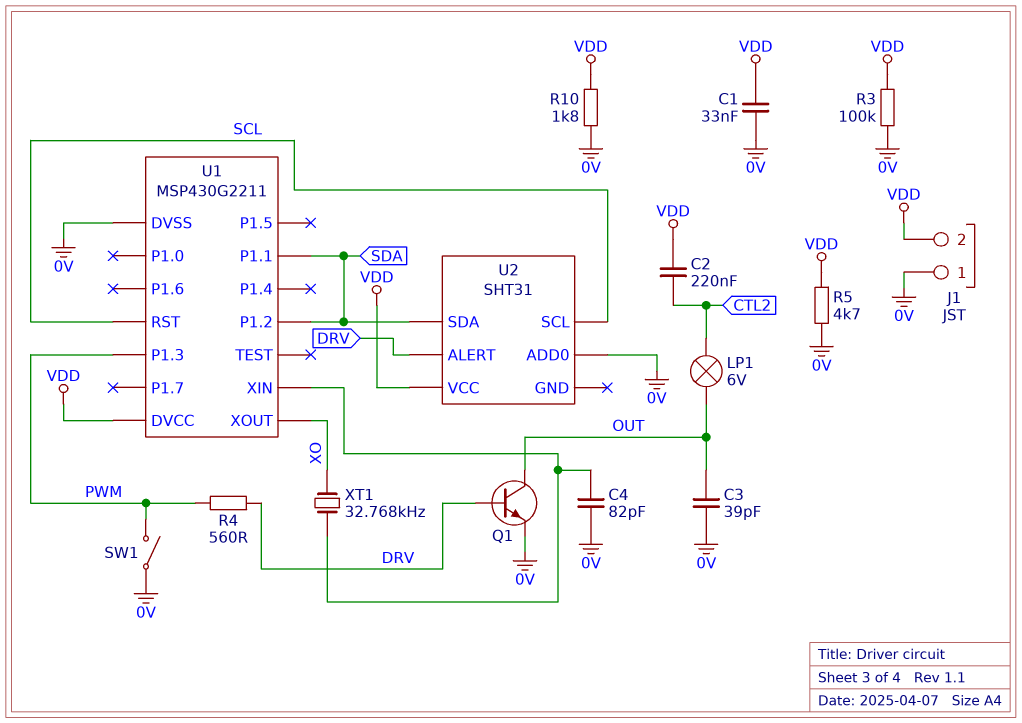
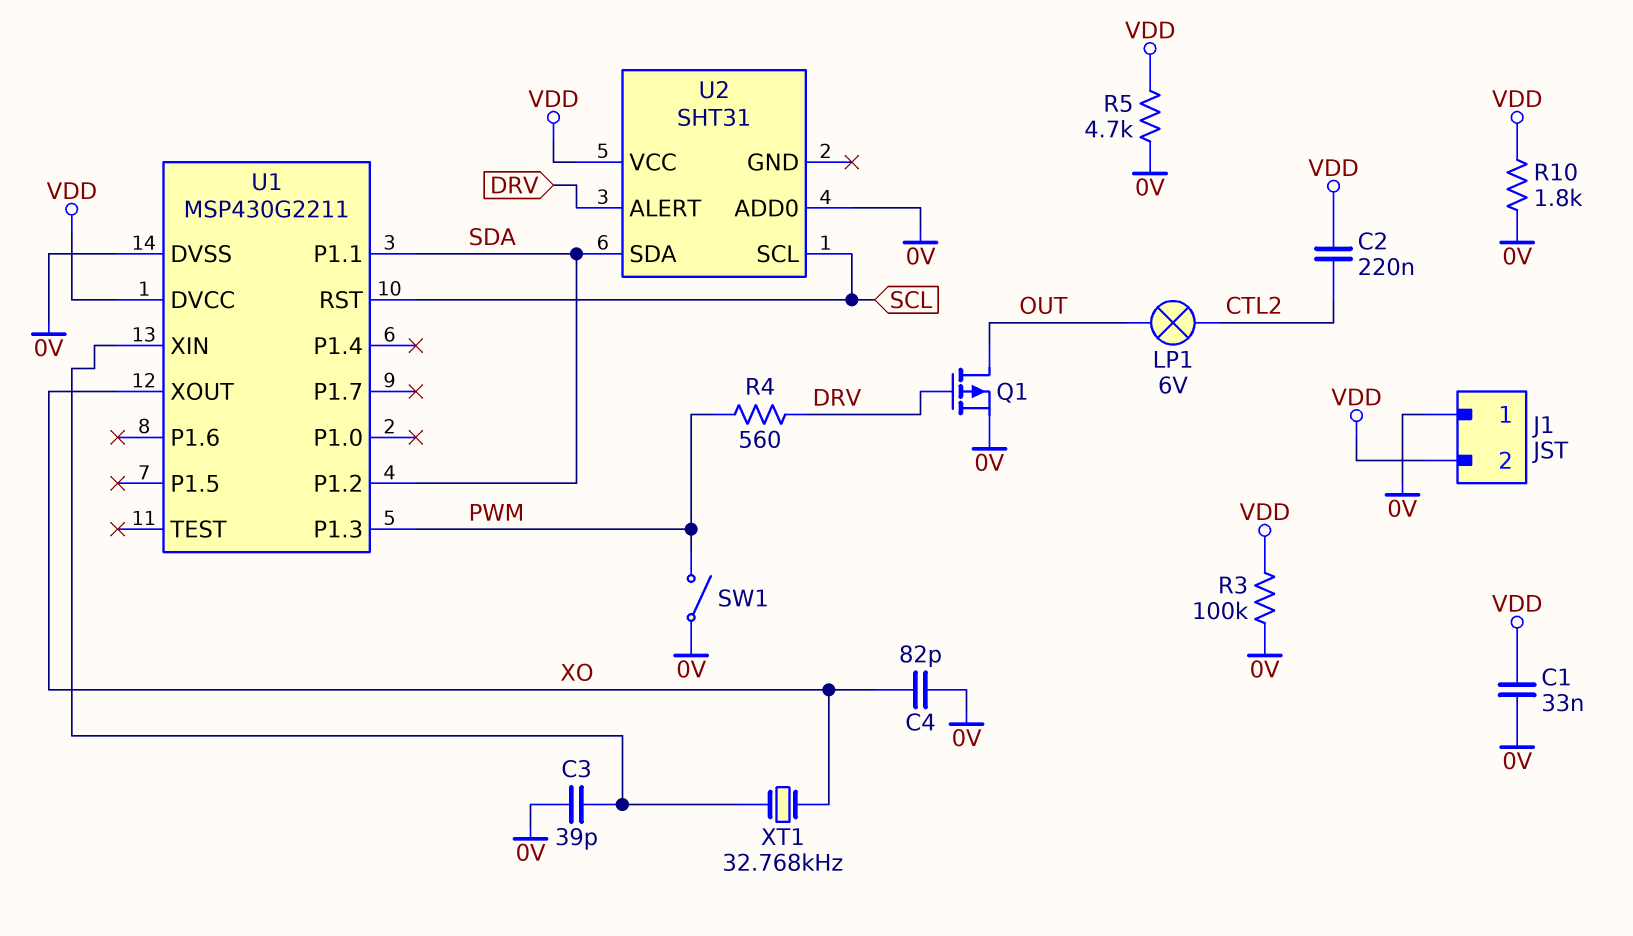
C3: 39pF (0V, OUT) -> 39pF (0V, U1/XIN)
C4: 82pF (0V, U1/XIN) -> 82pF (0V, XO)
Q1: NPN (B DRV, C OUT, E 0V) -> PMOS (G DRV, D OUT, S 0V)

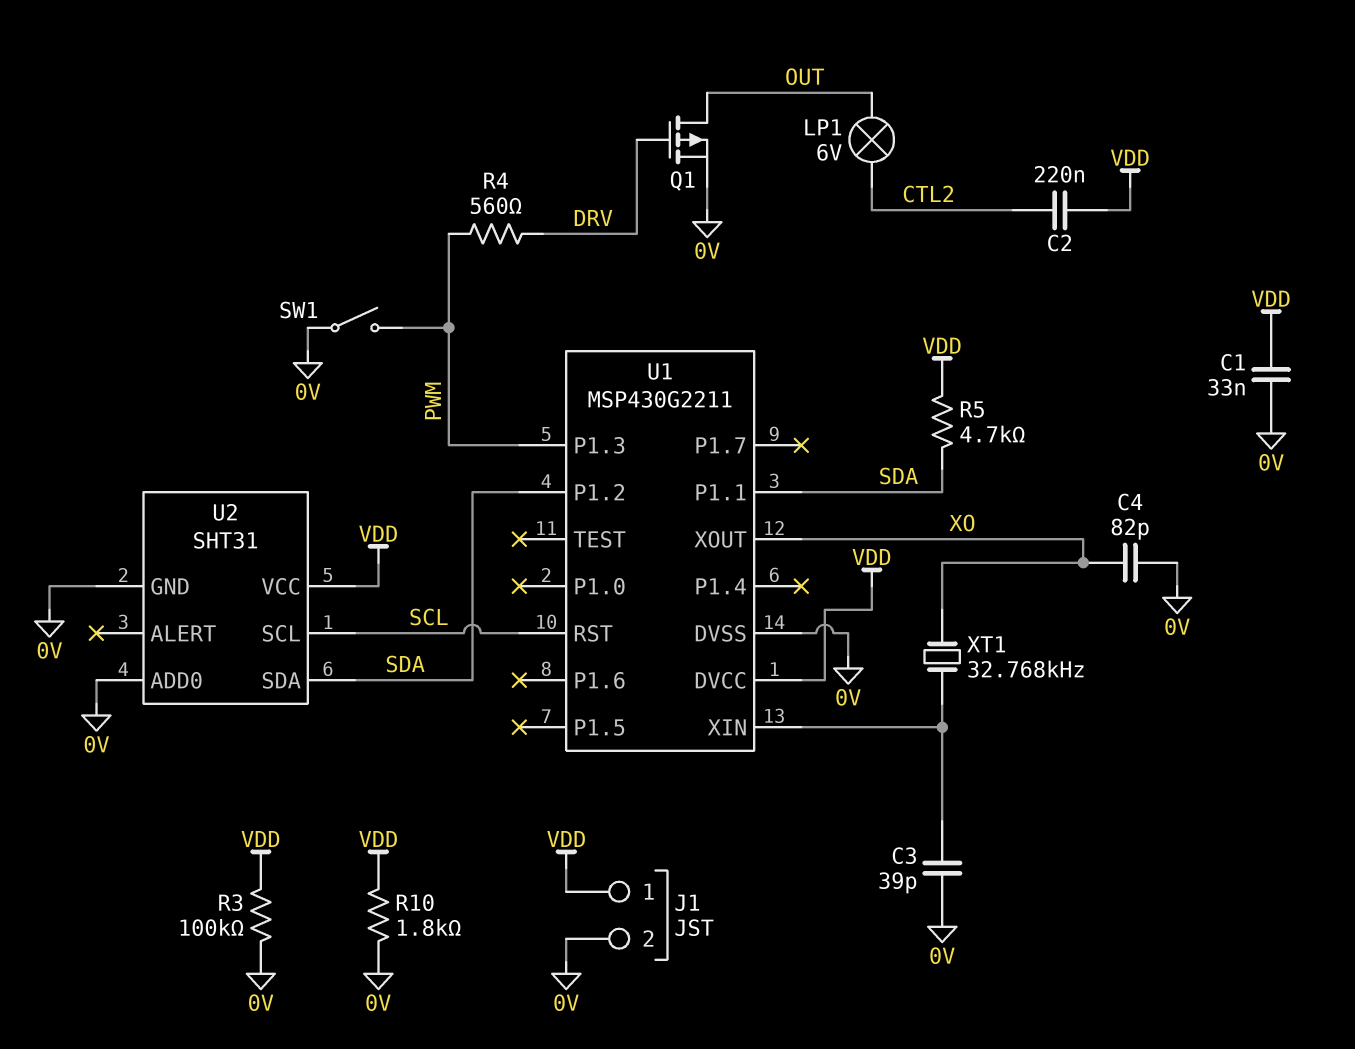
J1 pin 1: 0V -> VDD
J1 pin 2: VDD -> 0V
R5: 4.7k (0V, VDD) -> 4.7k (SDA, VDD)
U2 pin ALERT: DRV -> none
U2 pin GND: none -> 0V

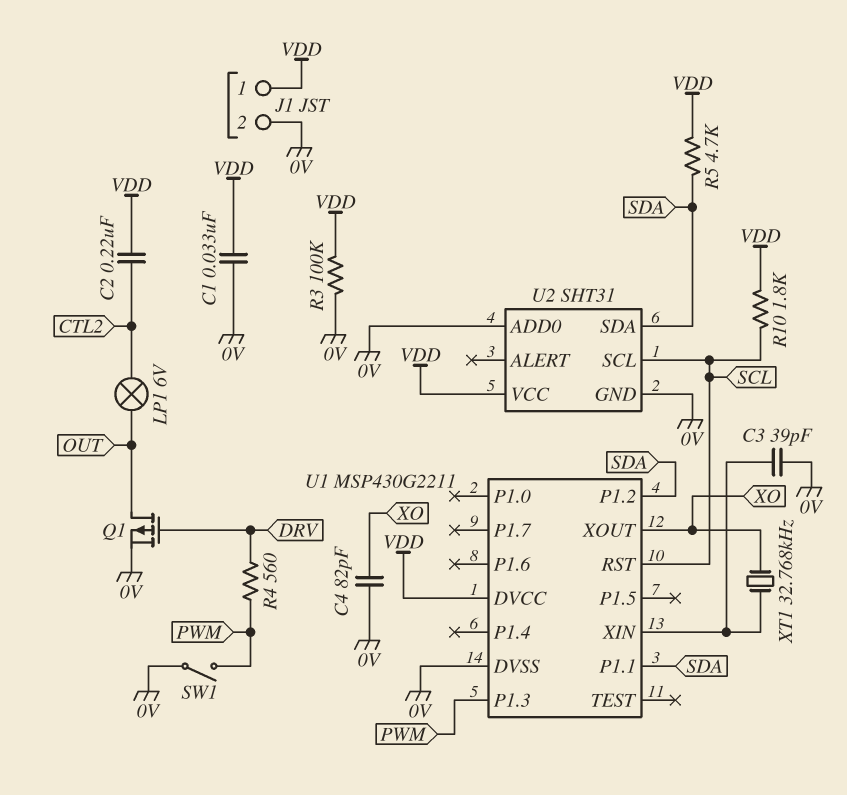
R10: 1.8k (0V, VDD) -> 1.8k (SCL, VDD)

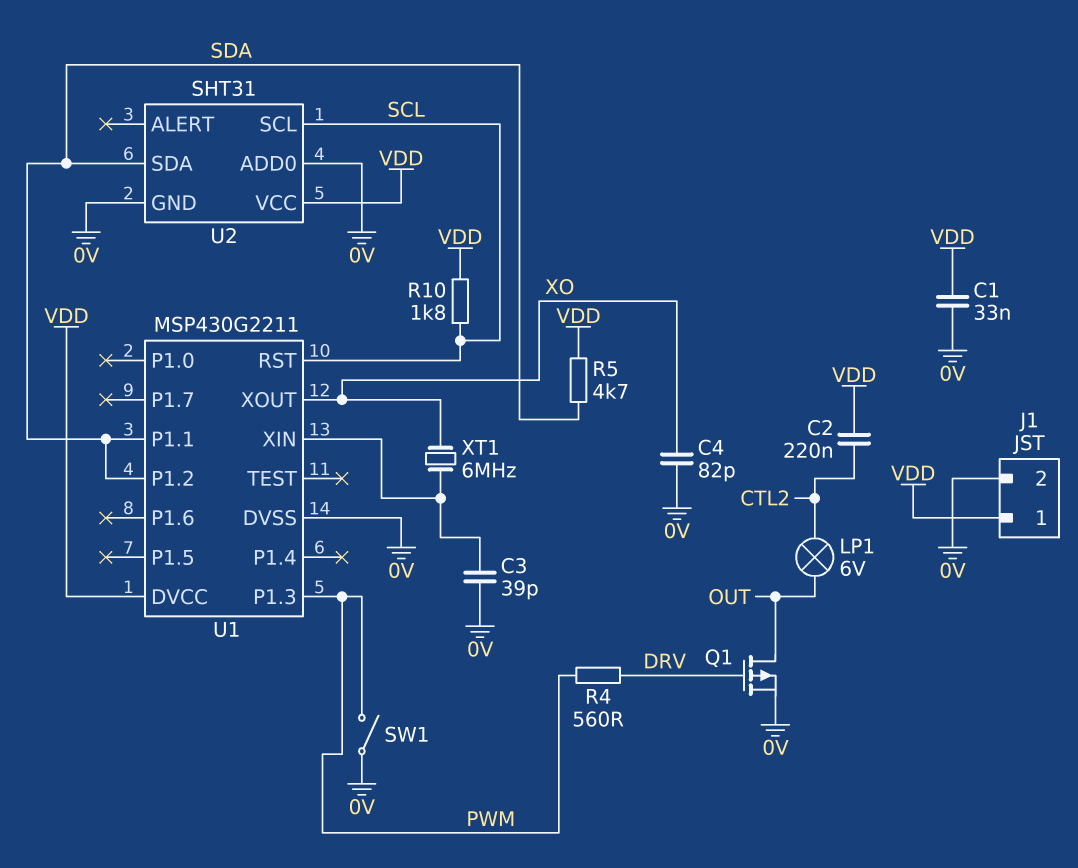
R3: 100k (0V, VDD) -> none
XT1: 32.768kHz (U1/XIN, XO) -> 6MHz (U1/XIN, XO)

